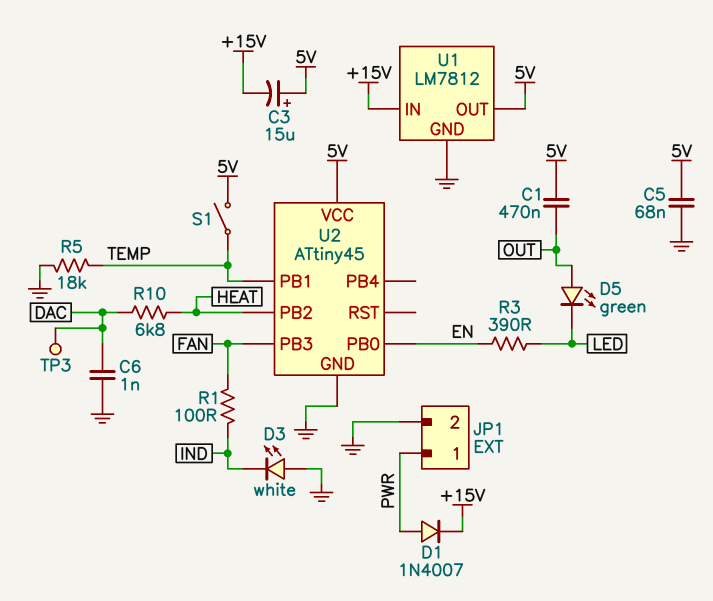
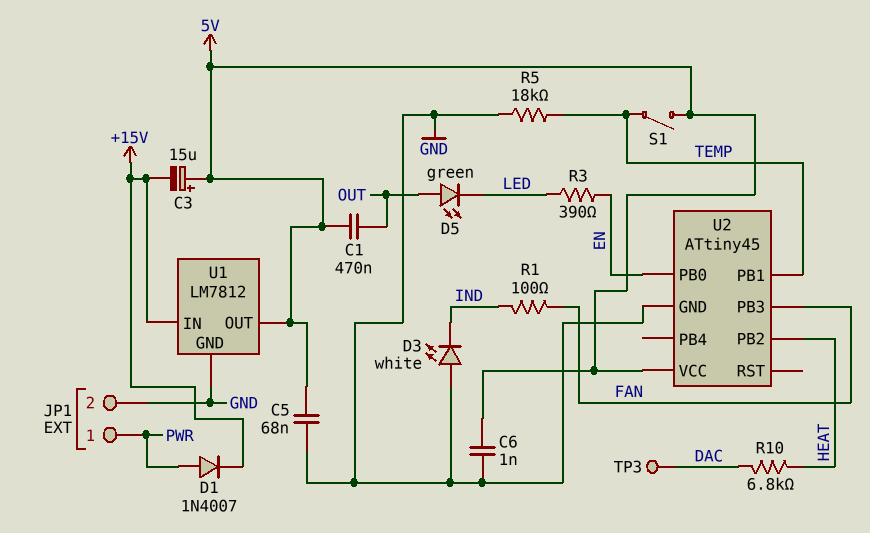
C6: 1nF (DAC, GND) -> 1nF (5V, GND)

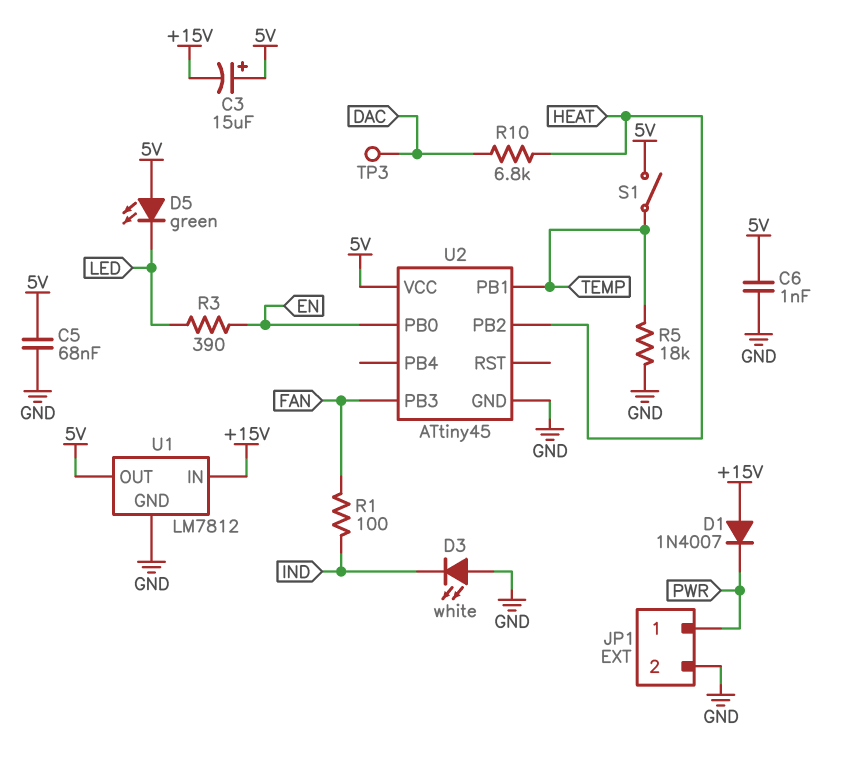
C1: 470nF (5V, OUT) -> none
D1: diode 1N4007 (A PWR, K +15V) -> diode 1N4007 (A +15V, K PWR)
D5: LED green (A OUT, K LED) -> LED green (A 5V, K LED)

